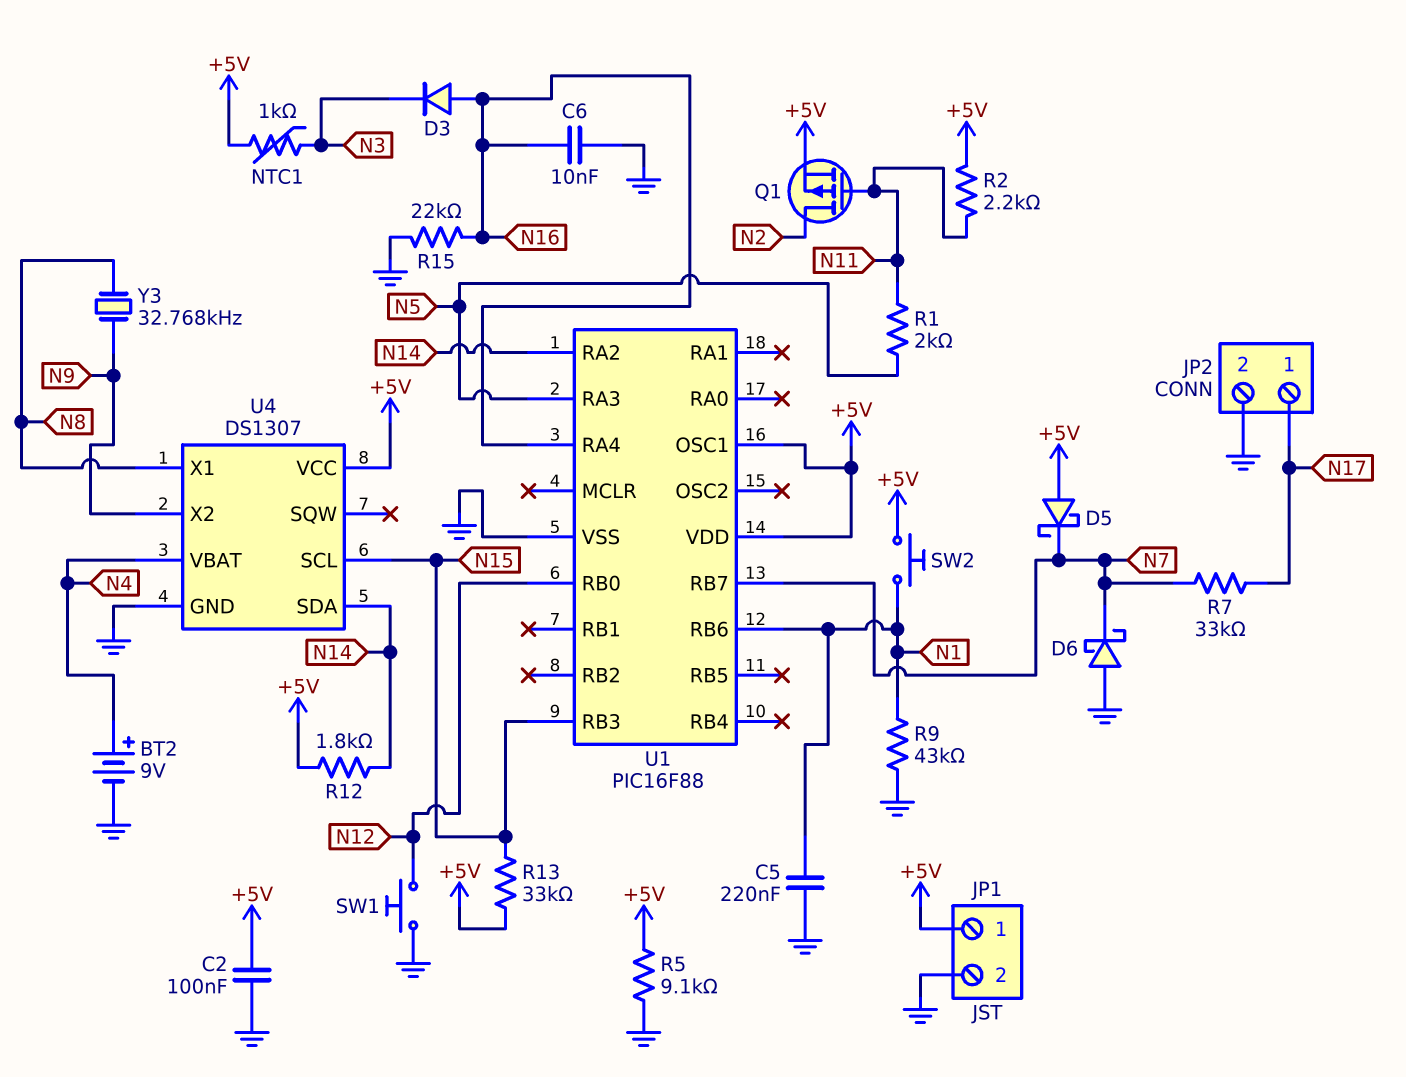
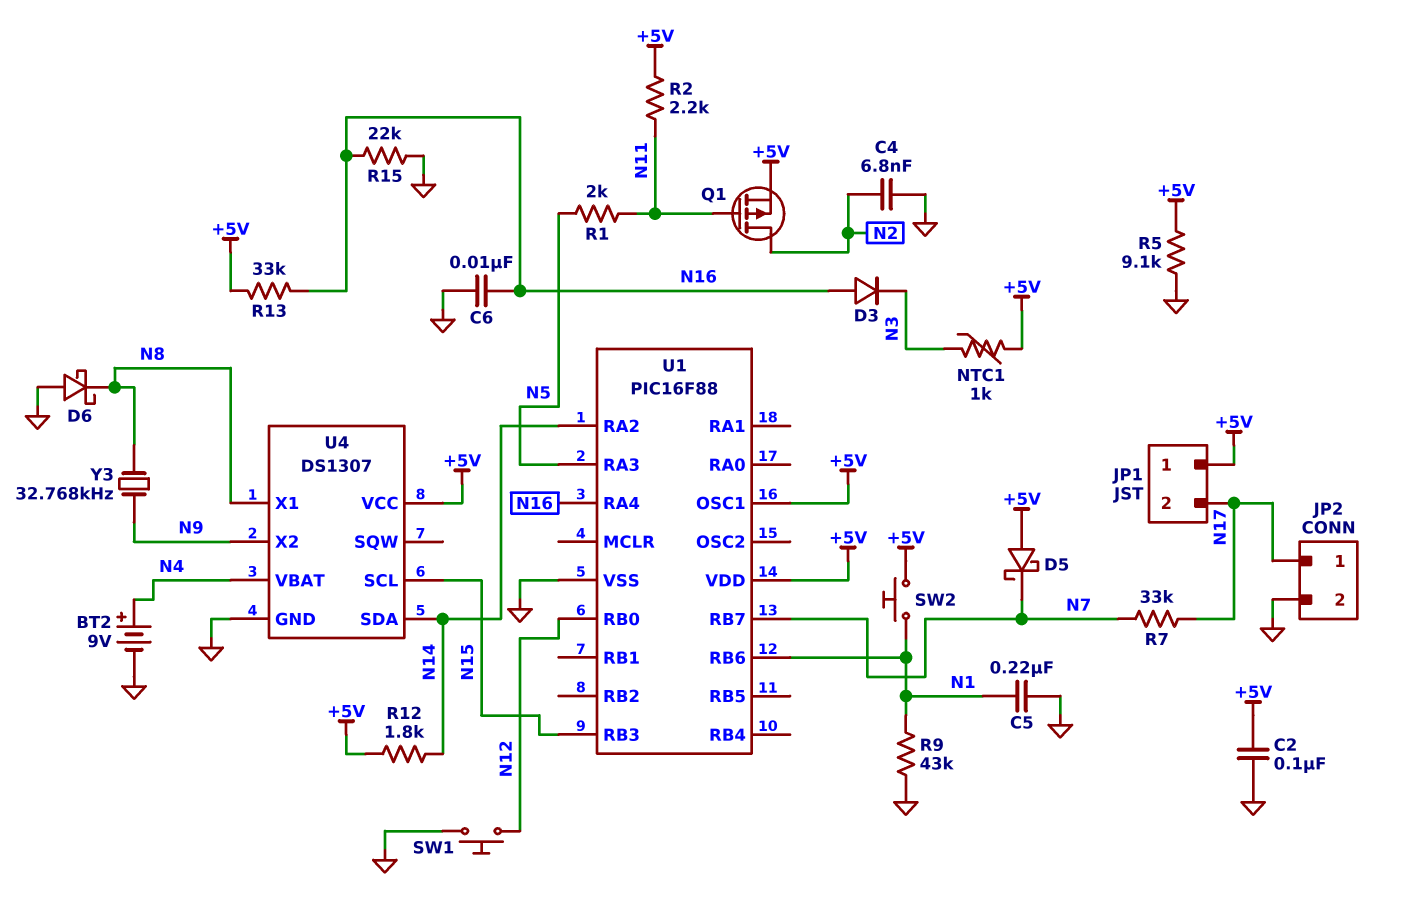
C4: none -> 6.8nF (GND, N2)
D6: schottky (A GND, K N7) -> schottky (A GND, K N8)
JP1 pin 2: GND -> N17
R13: 33k (+5V, N15) -> 33k (+5V, N16)

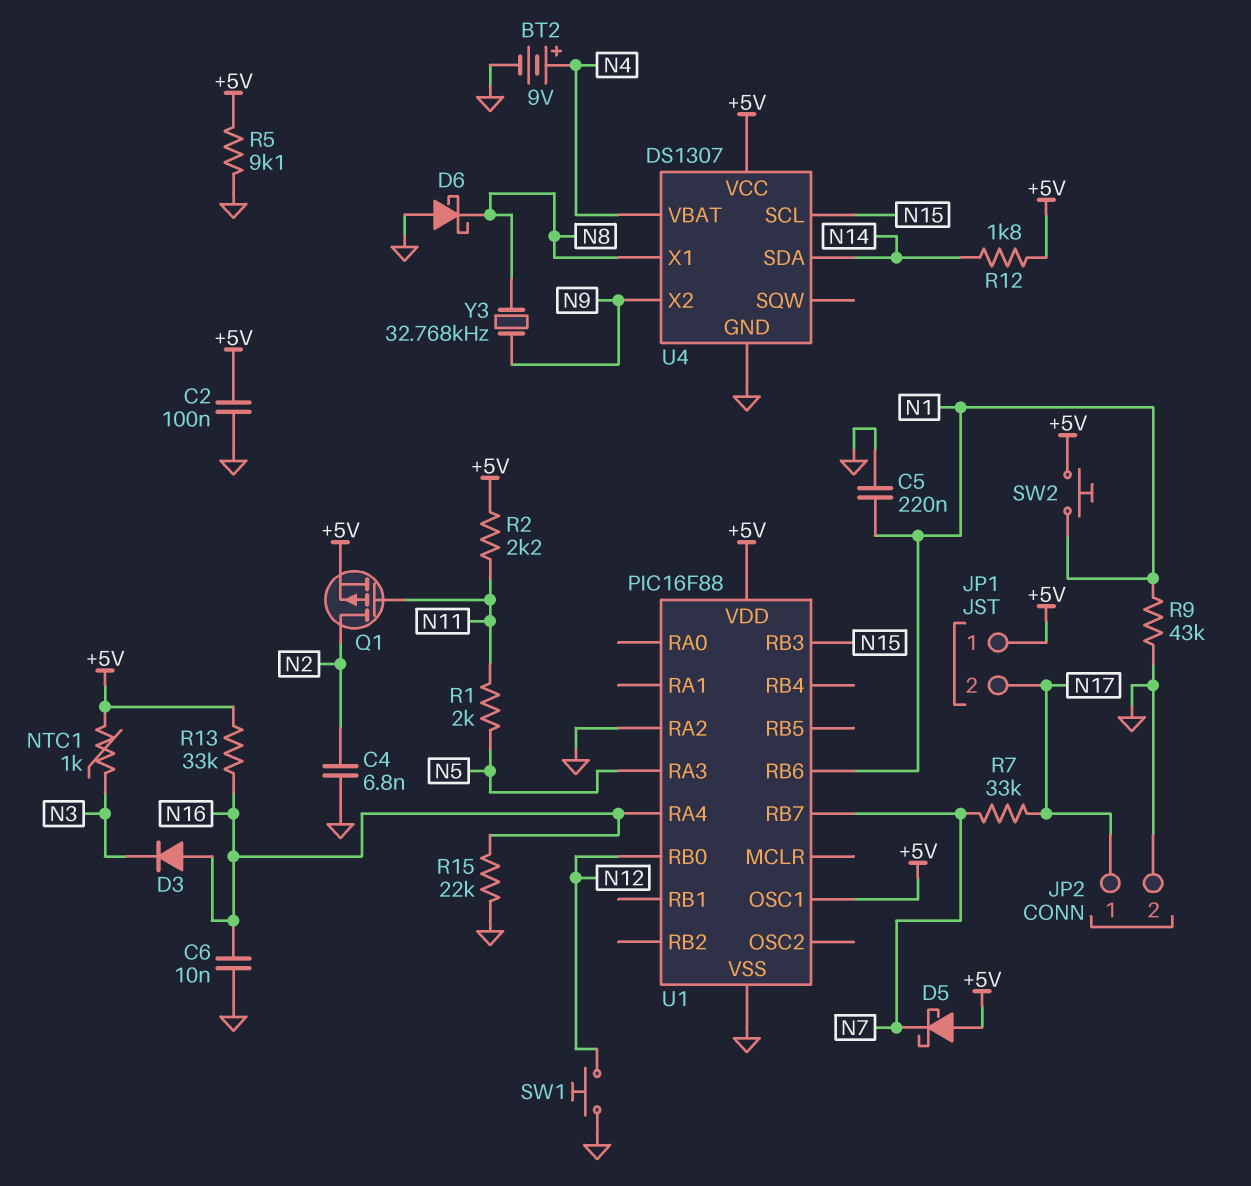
U1 pin RA2: N14 -> GND

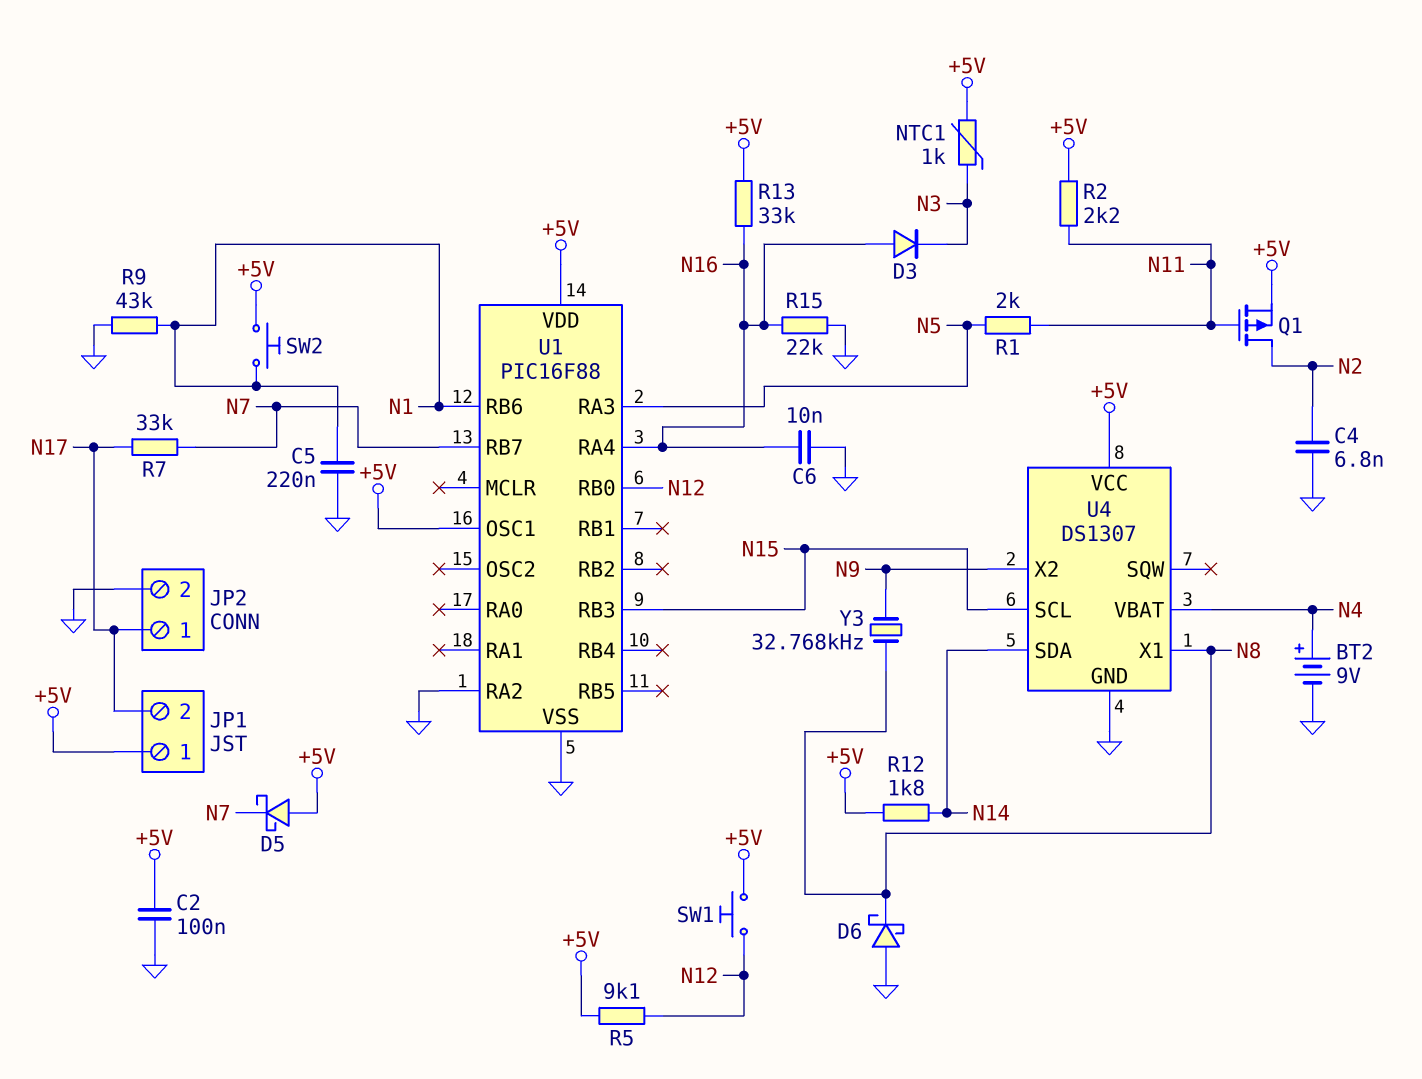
R5: 9.1k (+5V, GND) -> 9.1k (+5V, N12)
SW1: button (GND, N12) -> button (+5V, N12)

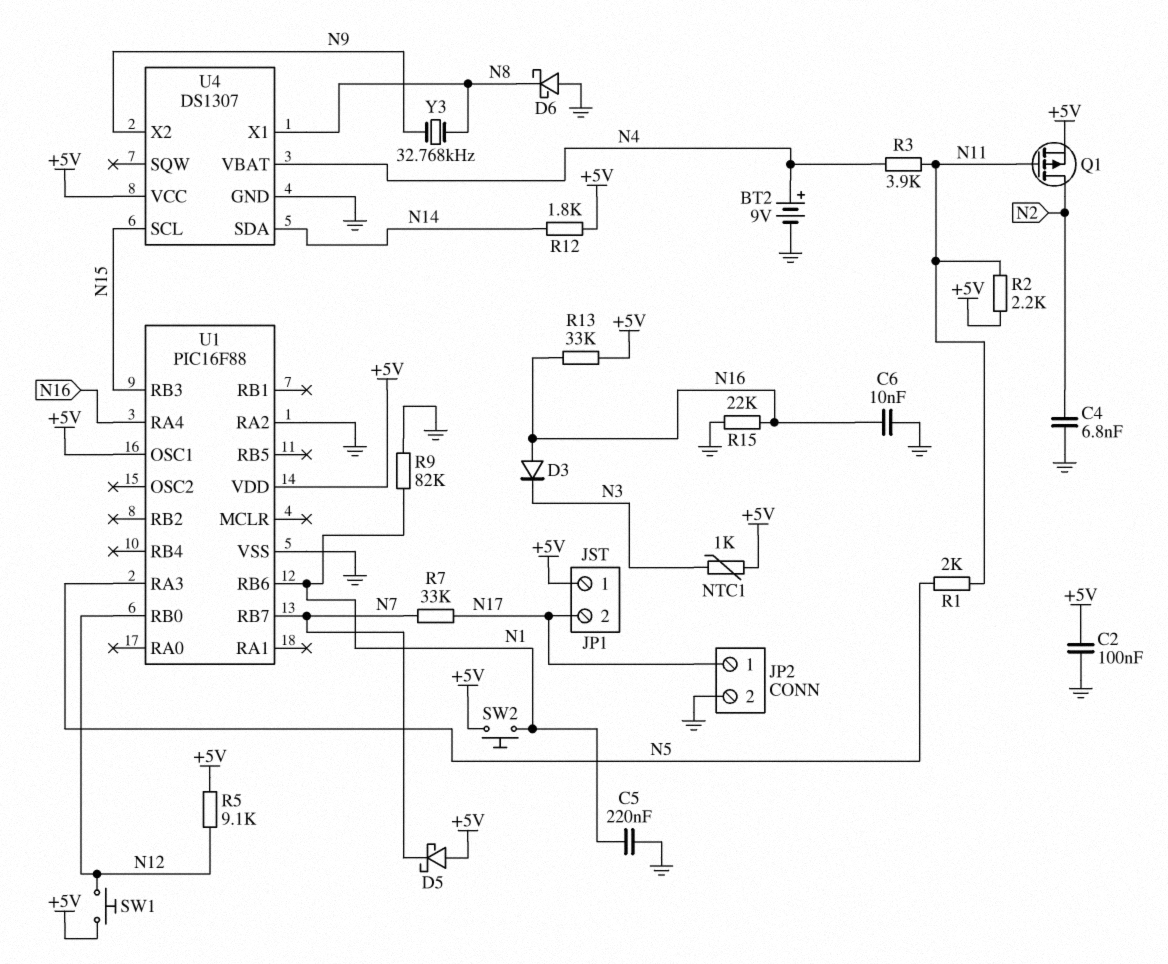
R3: none -> 3.9k (N4, N11)
R9: 43k (GND, N1) -> 82k (GND, N1)

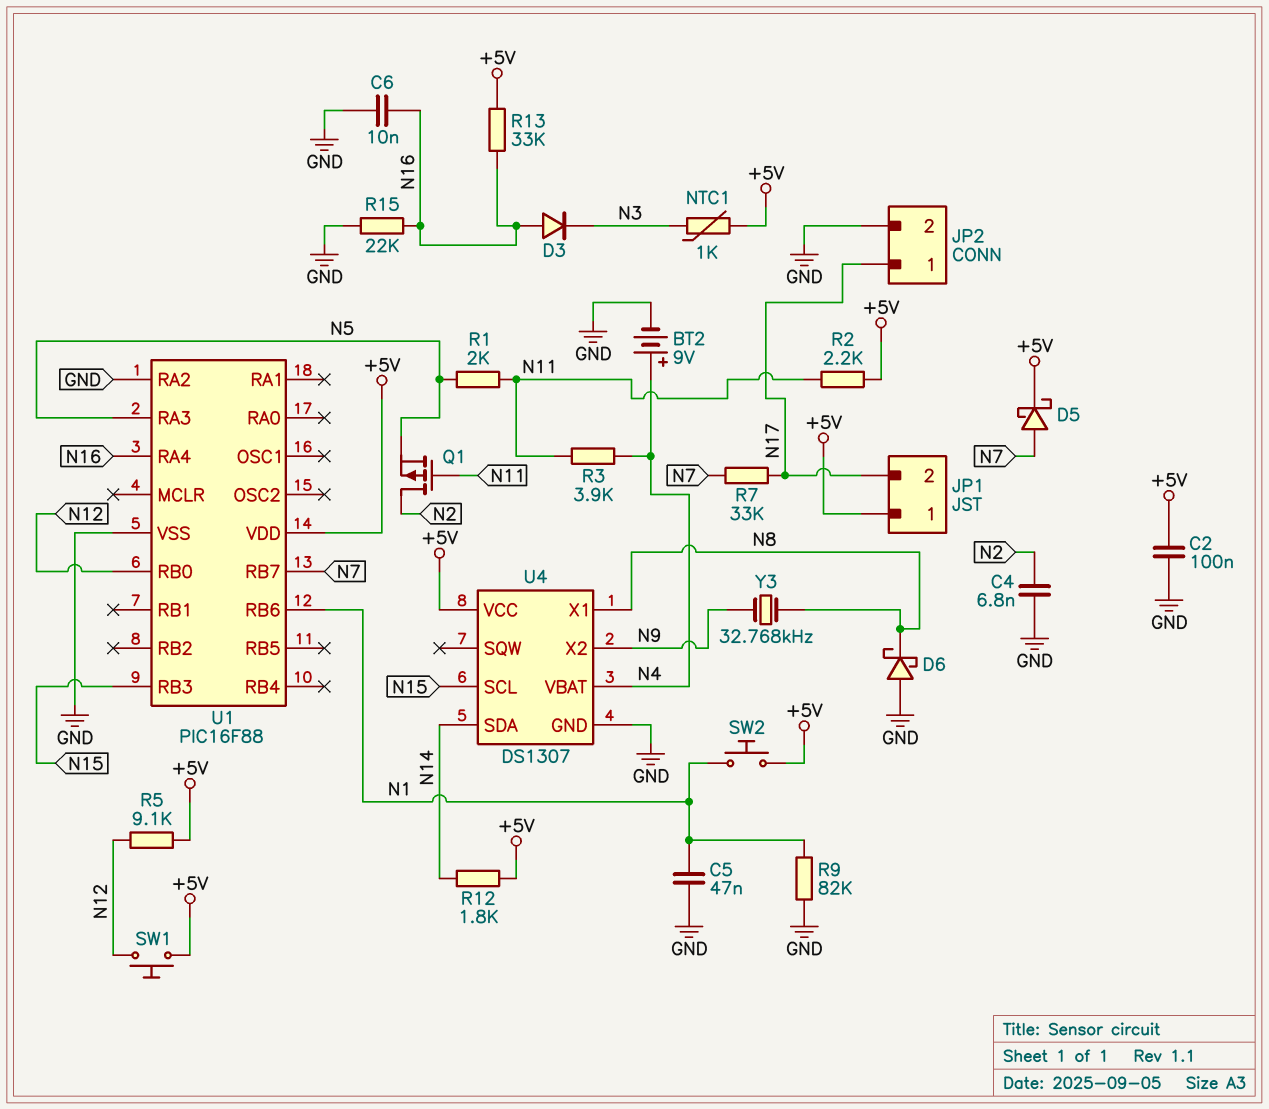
C5: 220nF (GND, N1) -> 47nF (GND, N1)
D5: schottky (A +5V, K N7) -> schottky (A N7, K +5V)
Q1: PMOS (G N11, D N2, S +5V) -> PMOS (G N11, D N2, S N5)
U1 pin OSC1: +5V -> none

